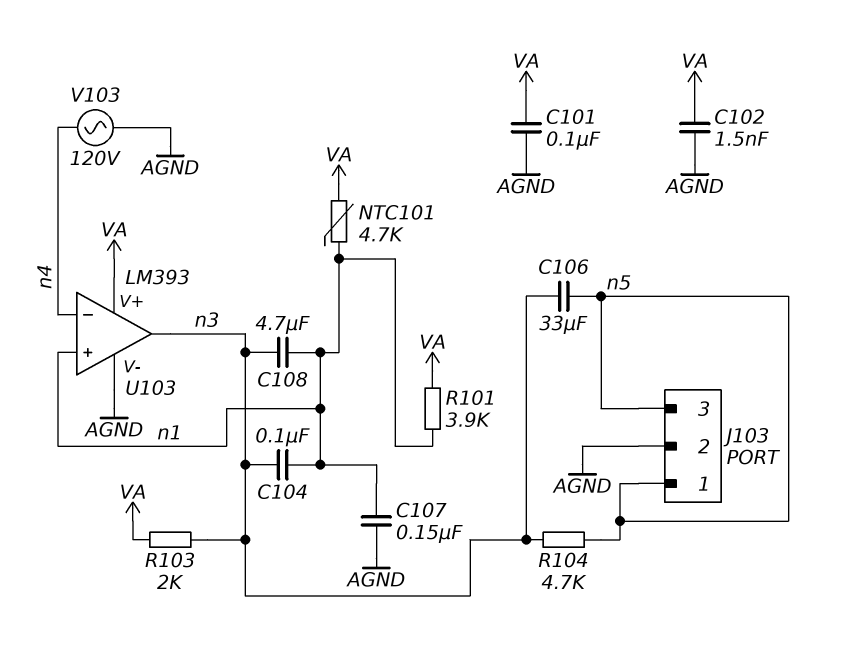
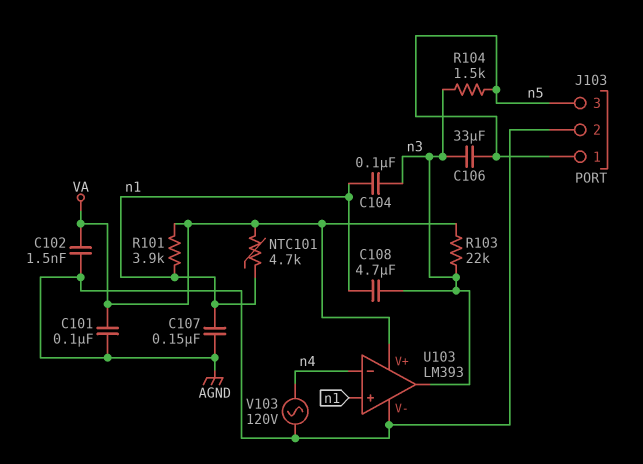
R103: 2k (VA, n3) -> 22k (VA, n3)
R104: 4.7k (n3, n5) -> 1.5k (n3, n5)

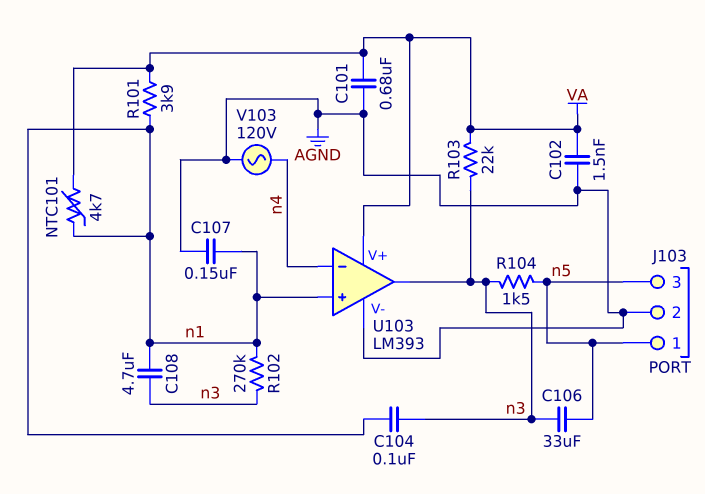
C101: 100nF (AGND, VA) -> 680nF (AGND, VA)
R102: none -> 270k (n1, n3)

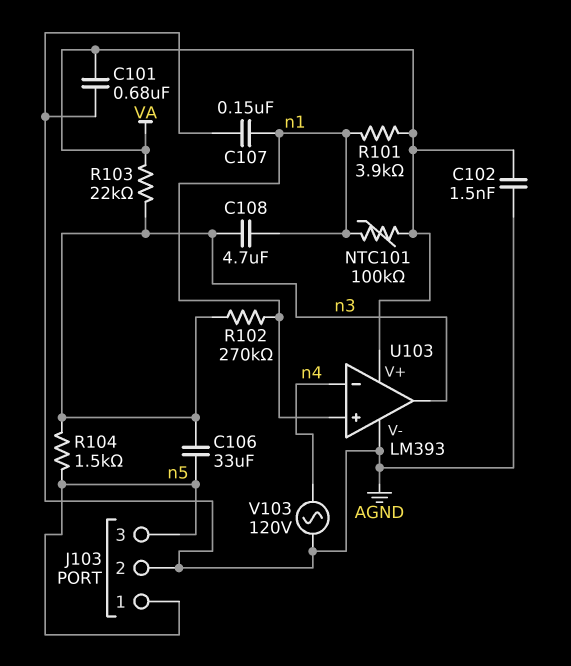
C104: 100nF (n1, n3) -> none
NTC101: 4.7k (VA, n1) -> 100k (VA, n1)

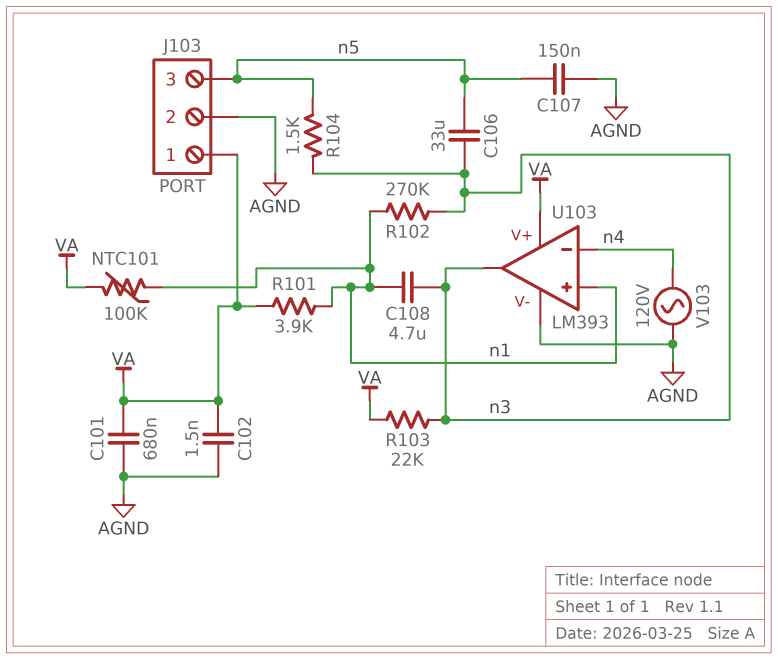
C107: 150nF (AGND, n1) -> 150nF (AGND, n5)
J103 pin 1: n5 -> VA

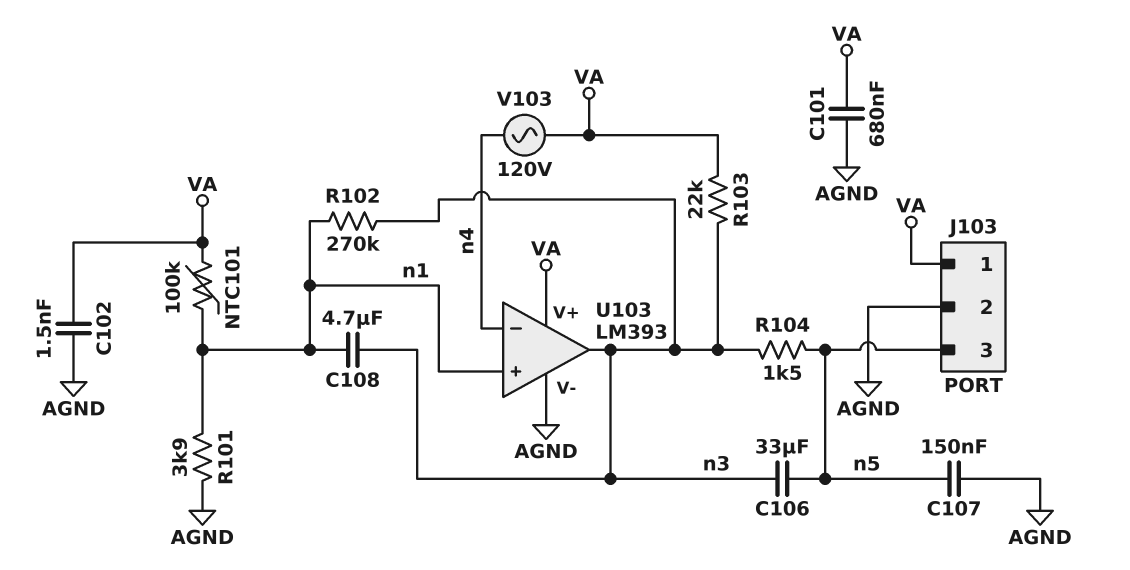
R101: 3.9k (VA, n1) -> 3.9k (AGND, n1)
V103: AC 120V (AGND, n4) -> AC 120V (VA, n4)

